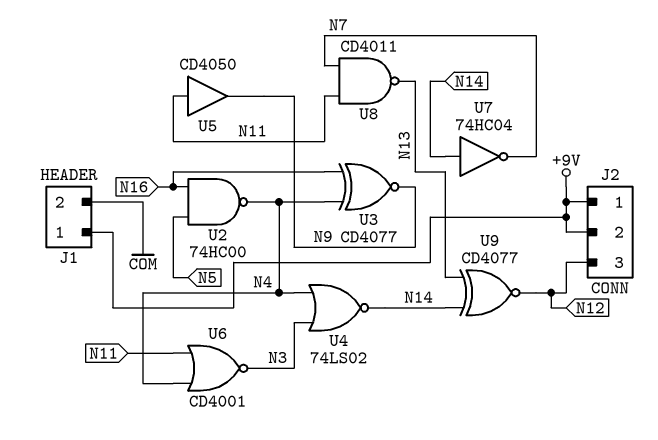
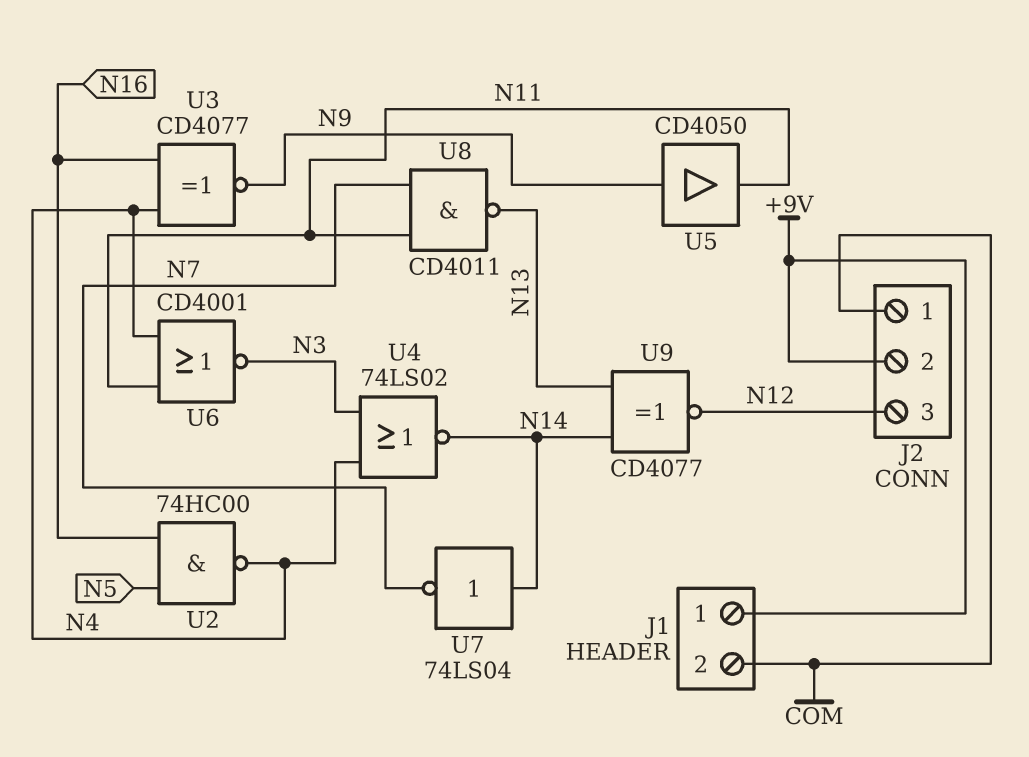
J2 pin 1: +9V -> COM
U5: buffer CD4050 (in N11, out N9) -> buffer CD4050 (in N9, out N11)
U7: NOT 74HC04 (in N14, out N7) -> NOT 74LS04 (in N14, out N7)

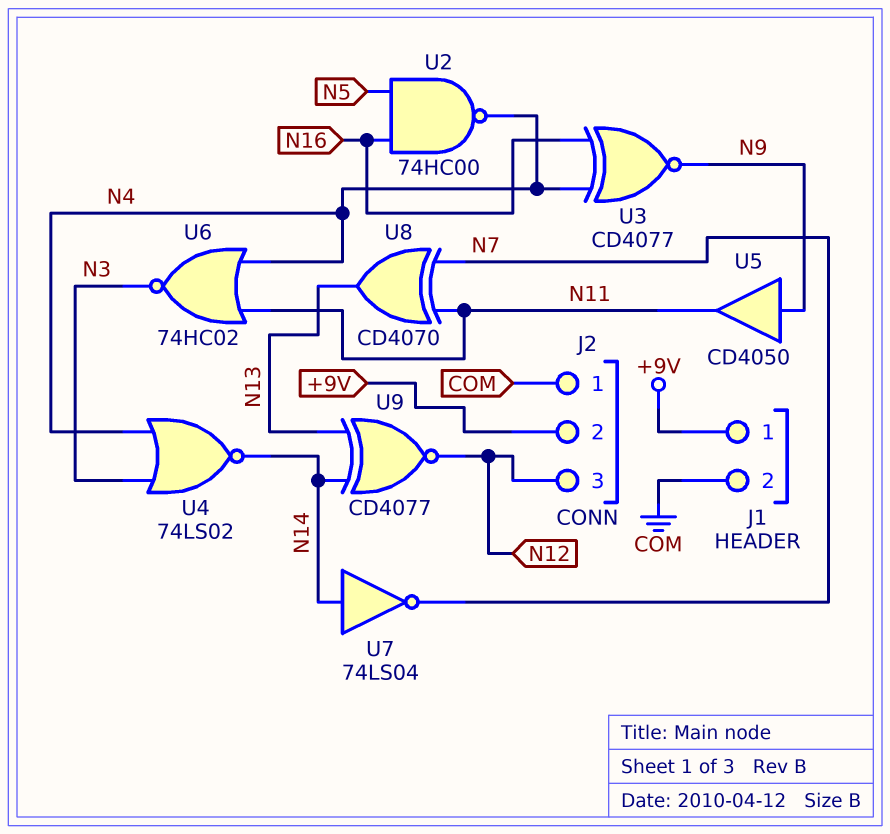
U6: NOR CD4001 (in N4, in N11, out N3) -> NOR 74HC02 (in N4, in N11, out N3)
U8: NAND CD4011 (in N7, in N11, out N13) -> XOR CD4070 (in N7, in N11, out N13)

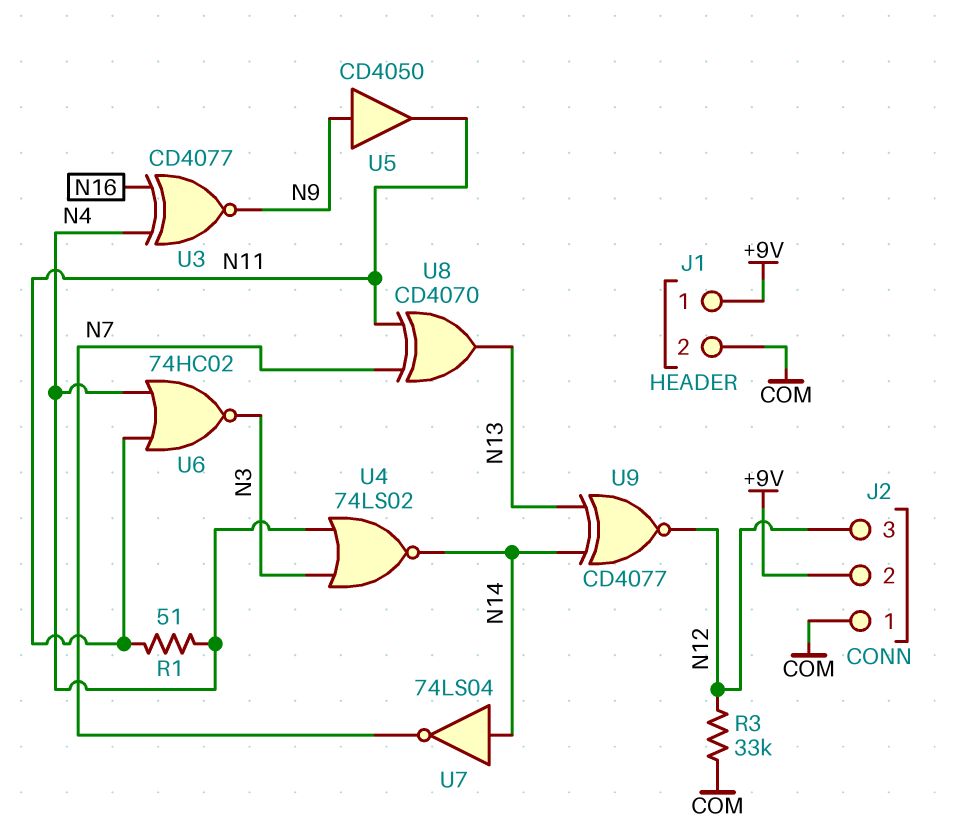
R1: none -> 51 (N4, N11)
R3: none -> 33k (COM, N12)
U2: NAND 74HC00 (in N5, in N16, out N4) -> none

